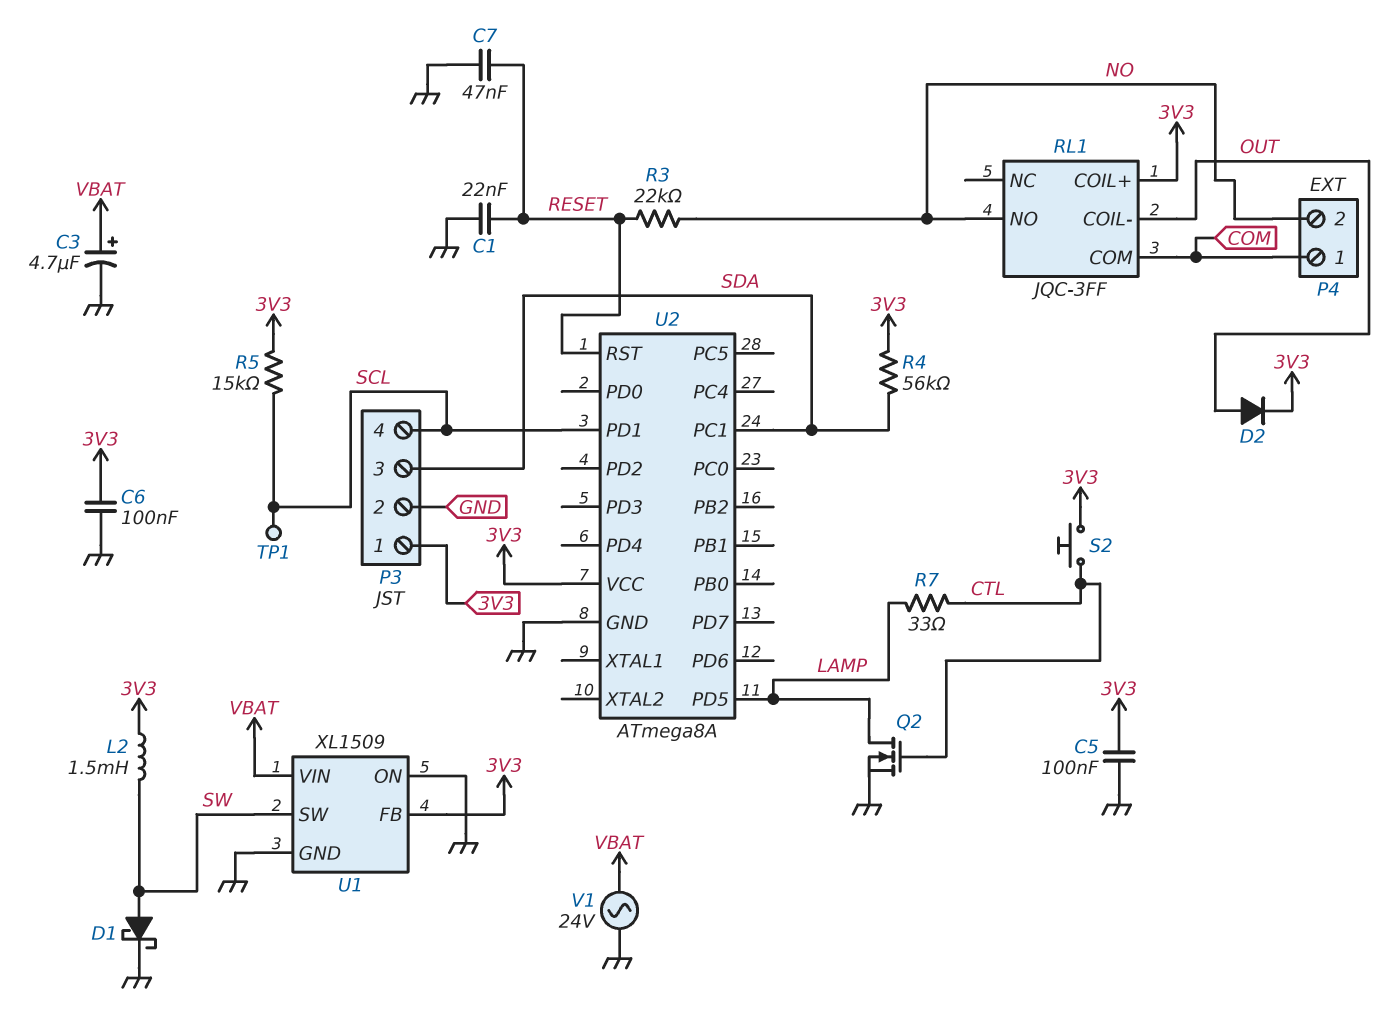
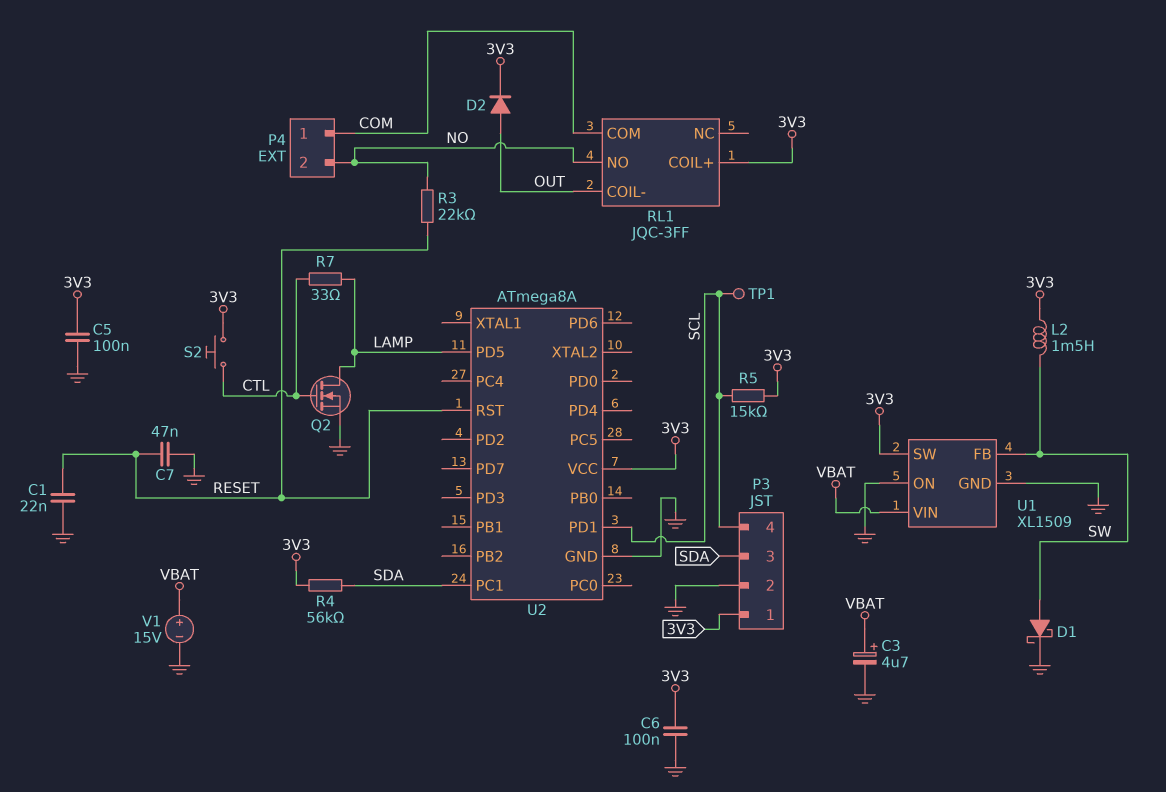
U1 pin FB: 3V3 -> SW
U1 pin SW: SW -> 3V3
V1: AC 24V (GND, VBAT) -> 15V (plus VBAT, minus GND)

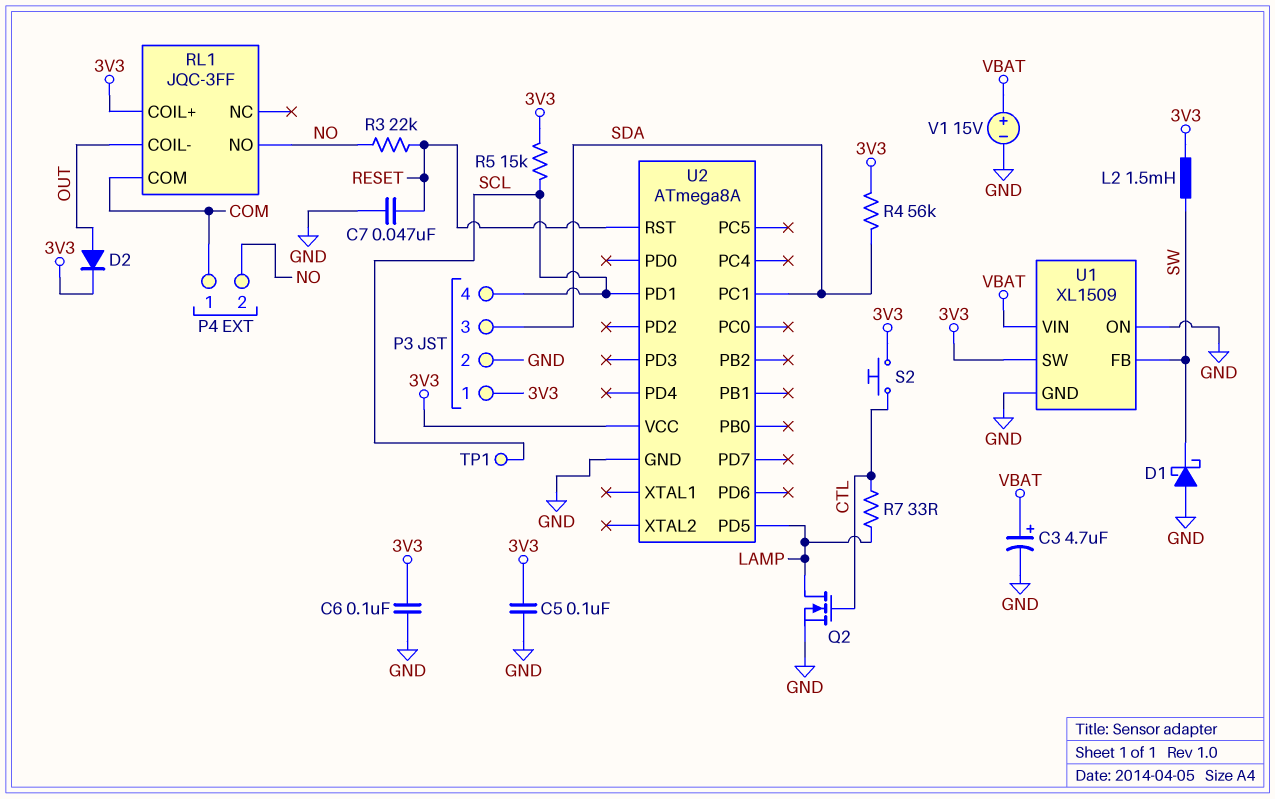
C1: 22nF (GND, RESET) -> none
D1: schottky (A SW, K GND) -> schottky (A GND, K SW)

